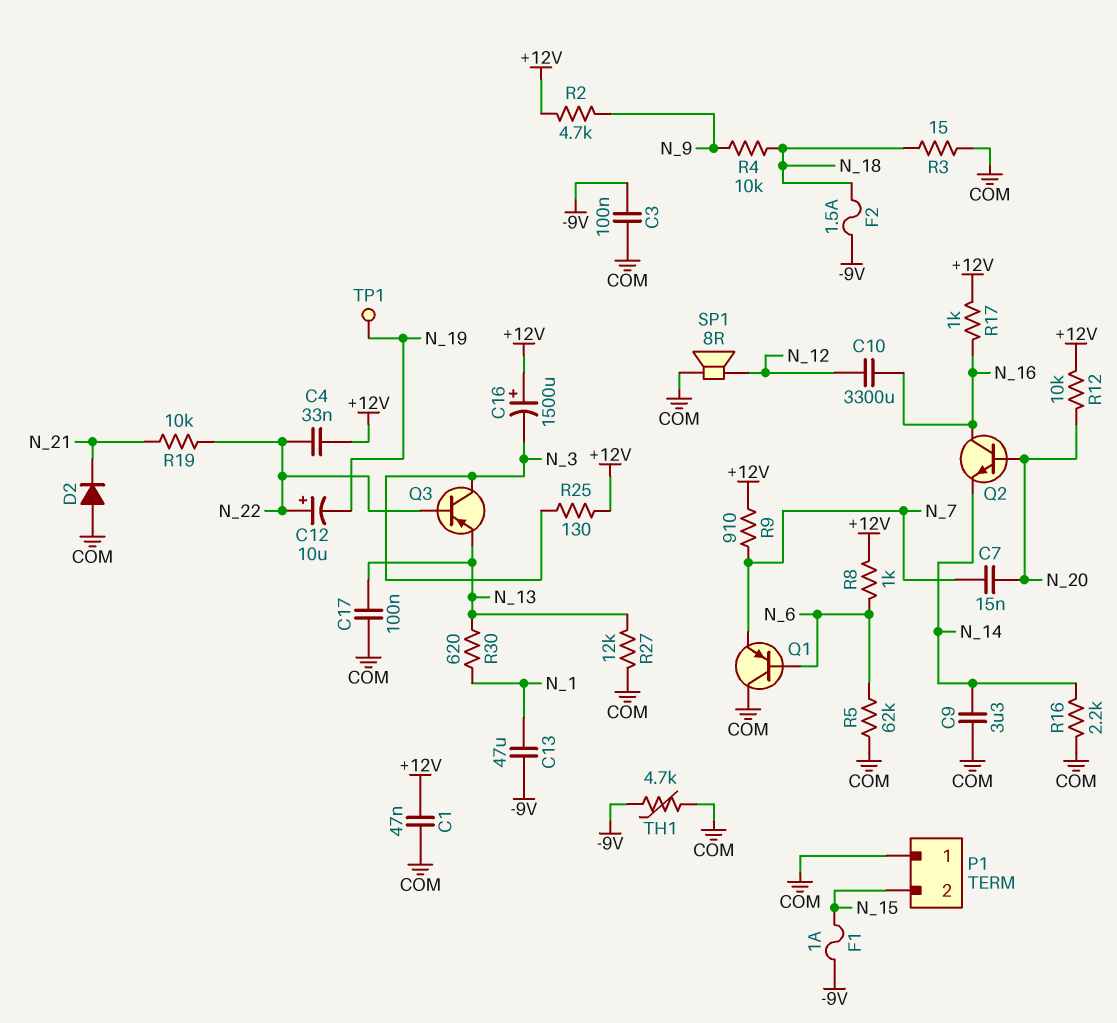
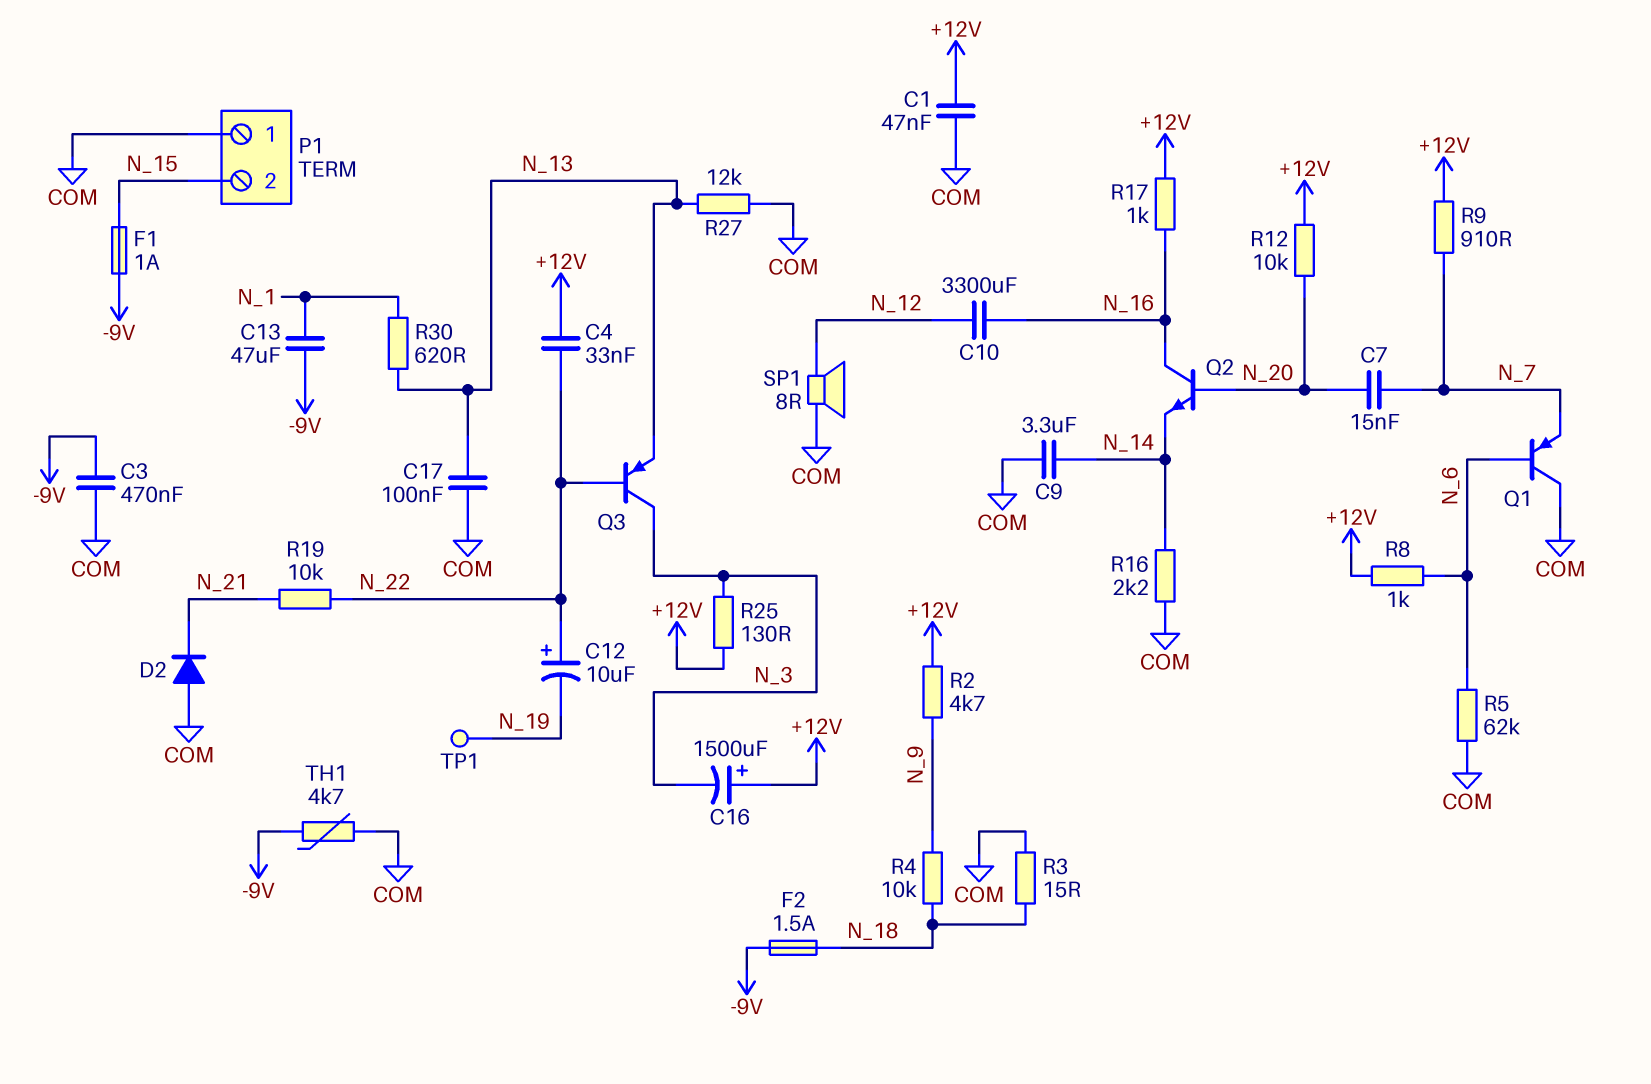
C3: 100nF (-9V, COM) -> 470nF (-9V, COM)

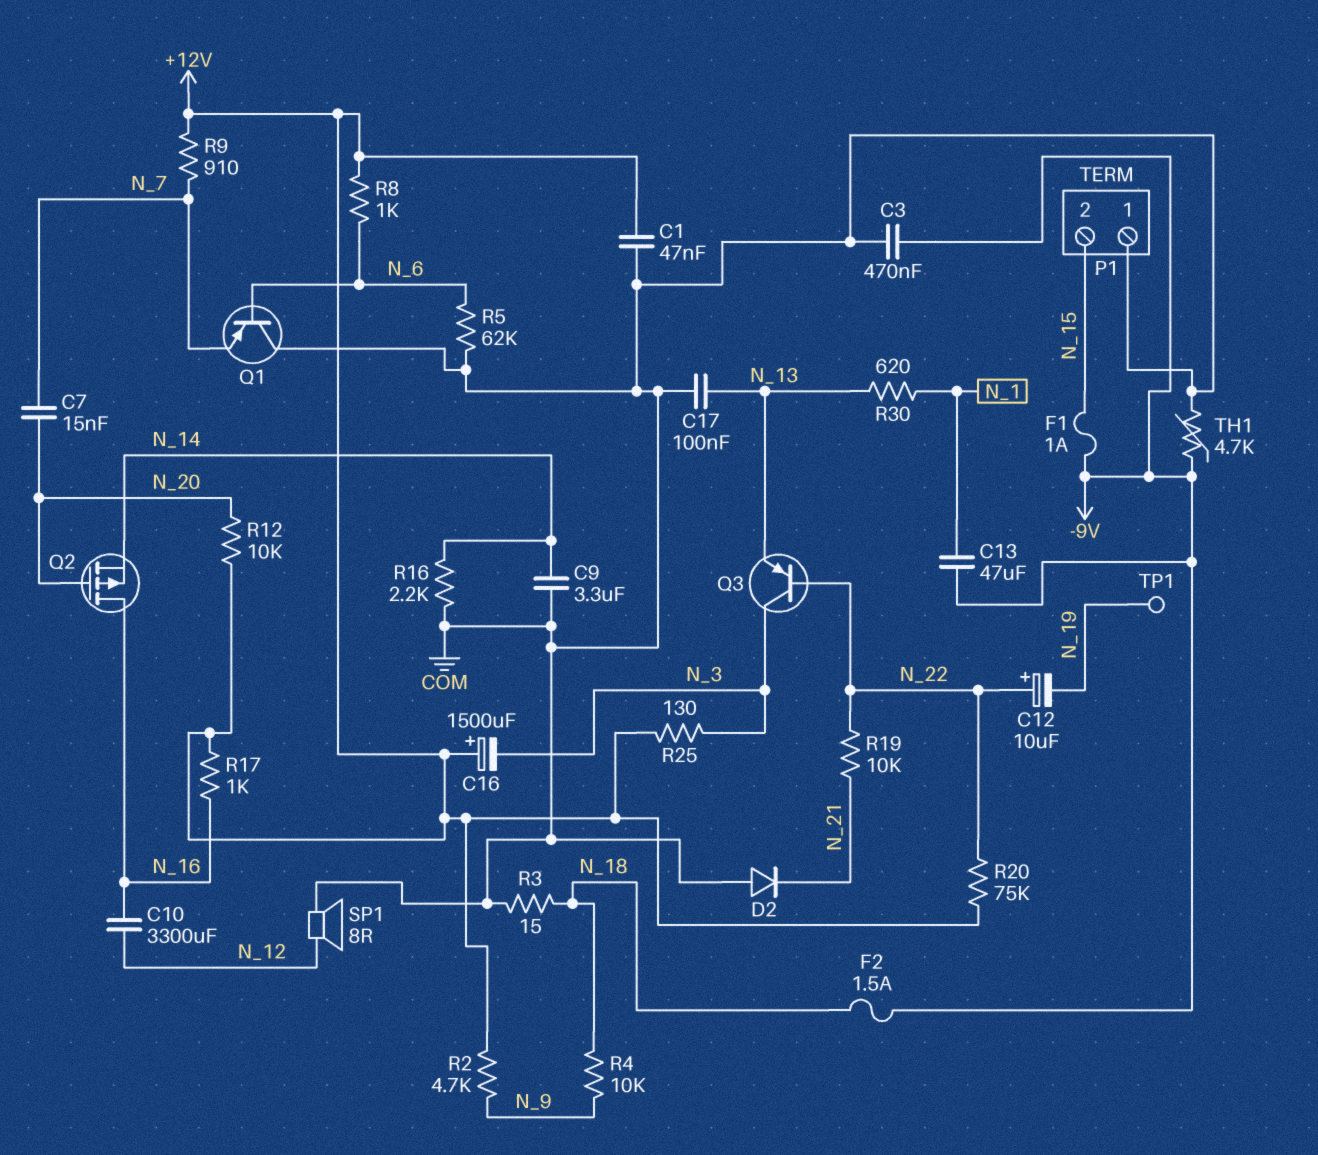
C4: 33nF (+12V, N_22) -> none
Q2: NPN (B N_20, C N_16, E N_14) -> PMOS (G N_20, D N_16, S N_14)
R20: none -> 75k (+12V, N_22)
R27: 12k (COM, N_13) -> none

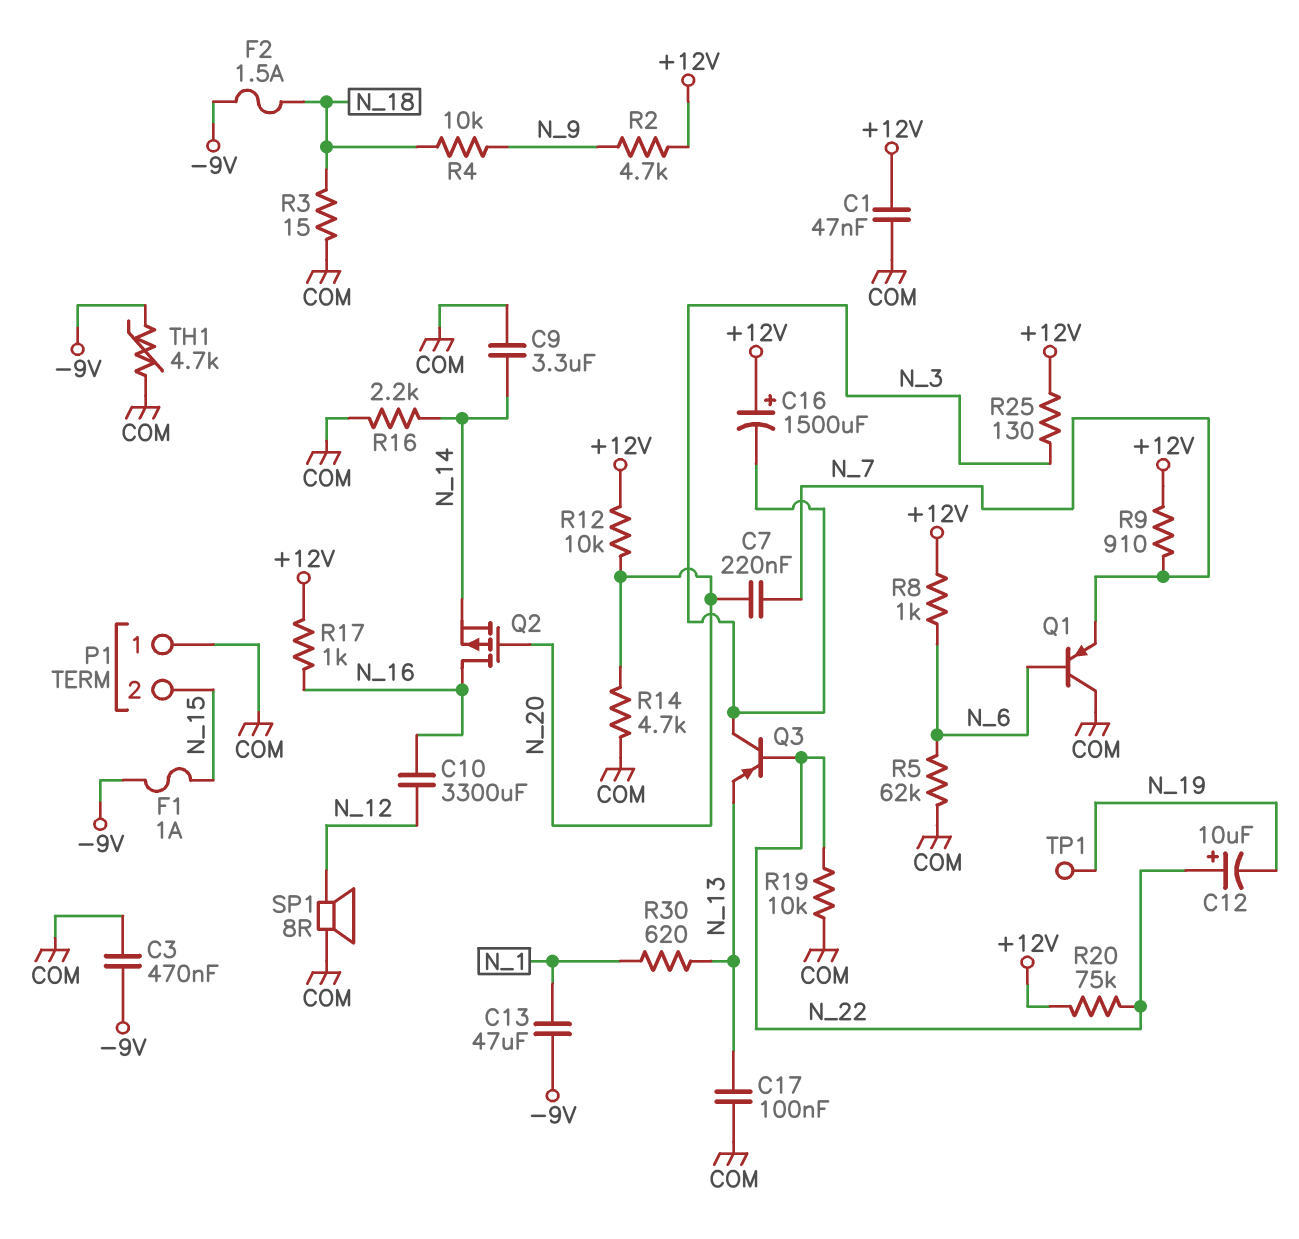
C7: 15nF (N_7, N_20) -> 220nF (N_7, N_20)
D2: diode (A COM, K N_21) -> none
R14: none -> 4.7k (COM, N_20)
R19: 10k (N_21, N_22) -> 10k (COM, N_22)

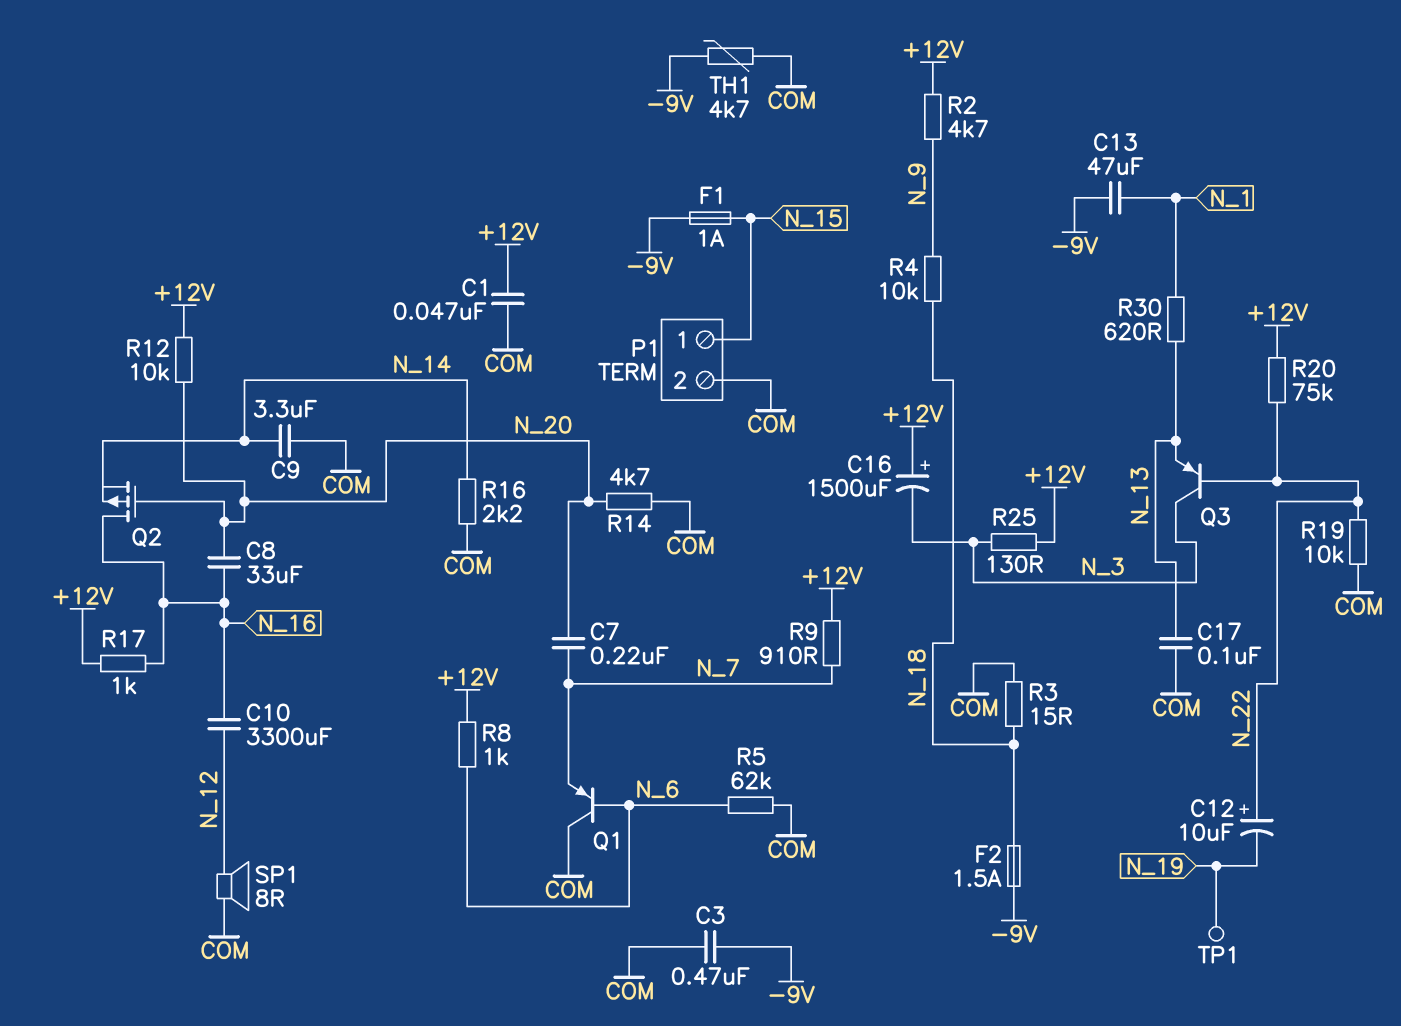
C8: none -> 33uF (N_16, N_20)
P1 pin 1: COM -> N_15
P1 pin 2: N_15 -> COM

